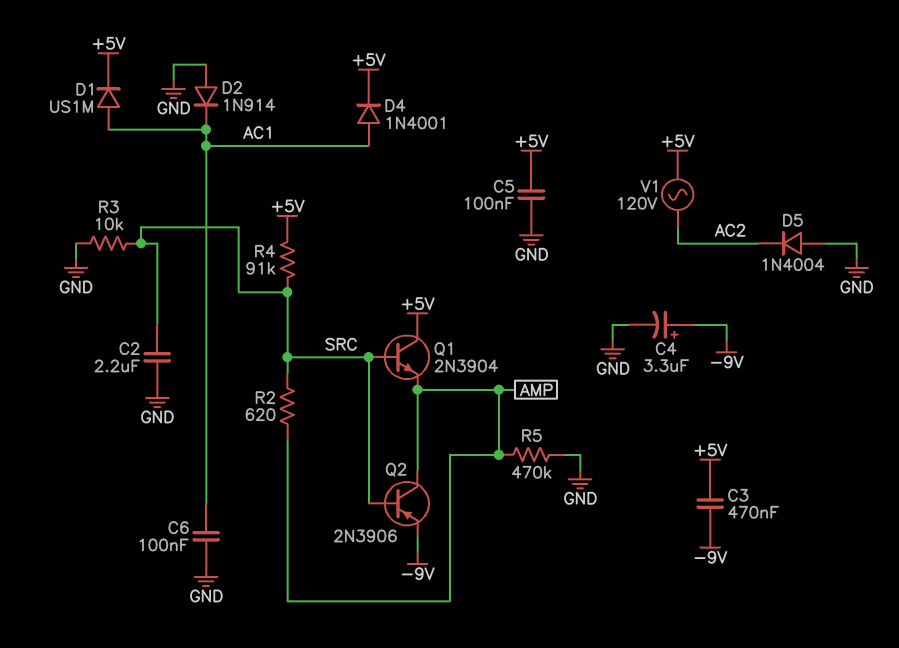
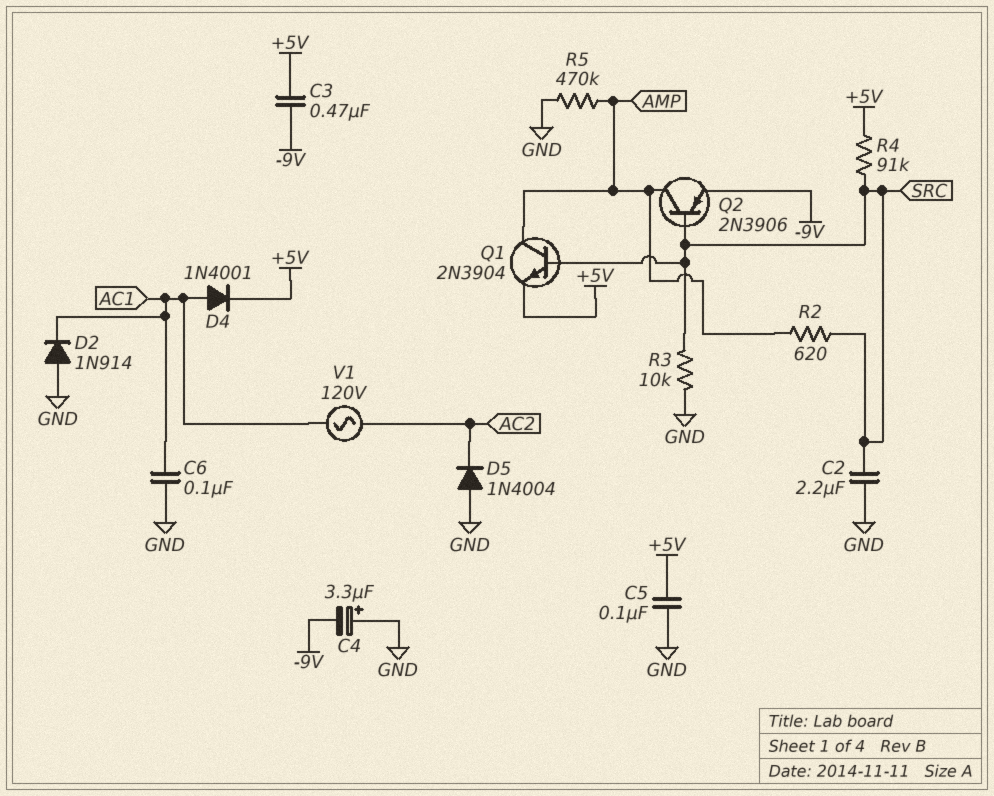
C4: 3.3uF (plus -9V, minus GND) -> 3.3uF (plus GND, minus -9V)
D1: diode US1M (A AC1, K +5V) -> none
Q1: NPN 2N3904 (B SRC, C +5V, E AMP) -> NPN 2N3904 (B SRC, C AMP, E +5V)
V1: AC 120V (+5V, AC2) -> AC 120V (AC1, AC2)

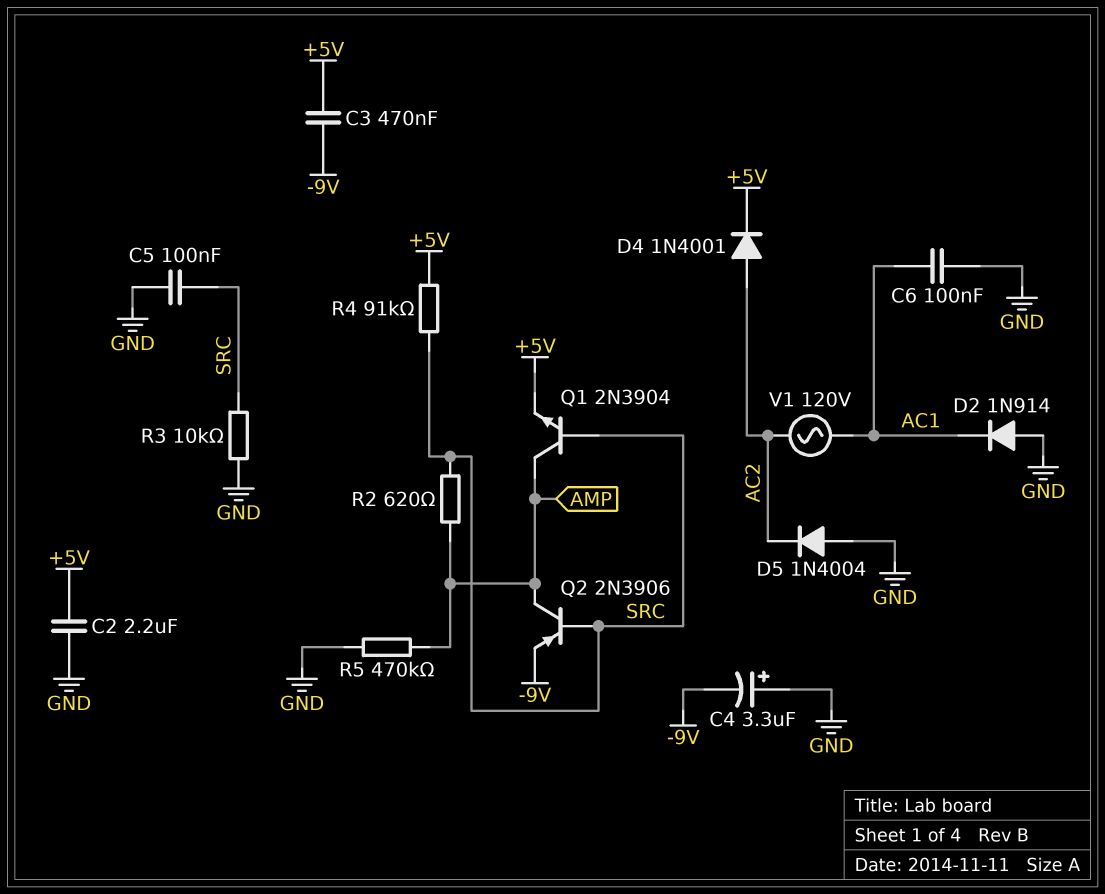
C2: 2.2uF (GND, SRC) -> 2.2uF (+5V, GND)
C5: 100nF (+5V, GND) -> 100nF (GND, SRC)
D4: diode 1N4001 (A AC1, K +5V) -> diode 1N4001 (A AC2, K +5V)

